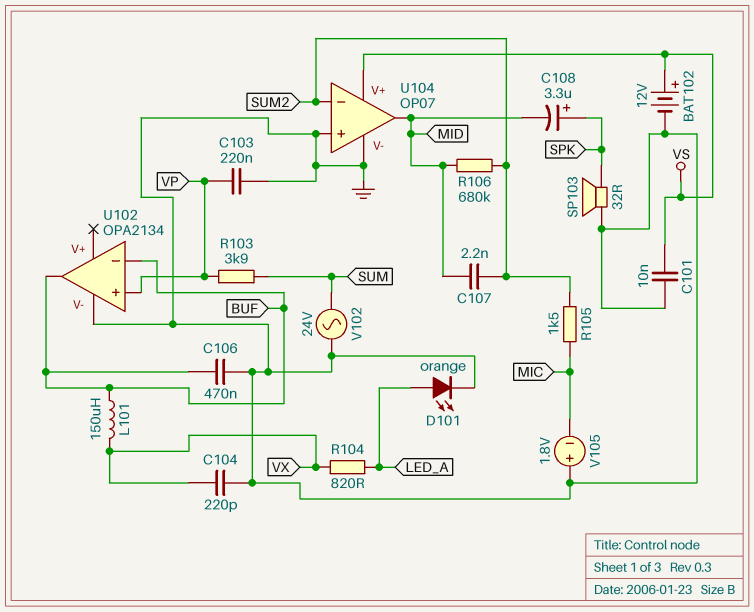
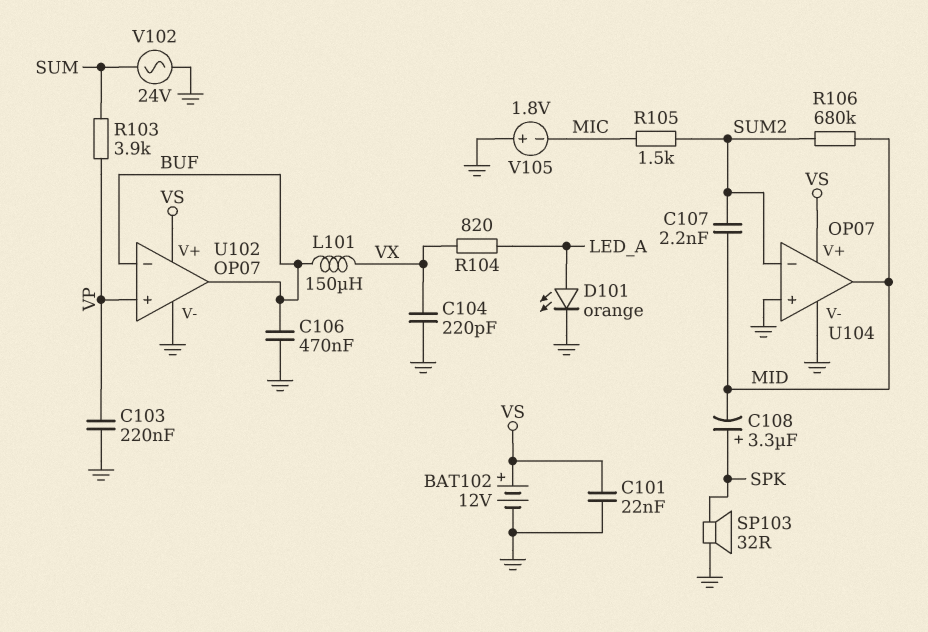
C101: 10nF (GND, VS) -> 22nF (GND, VS)
U102: OPA2134 -> OP07
U102 pin V+: none -> VS

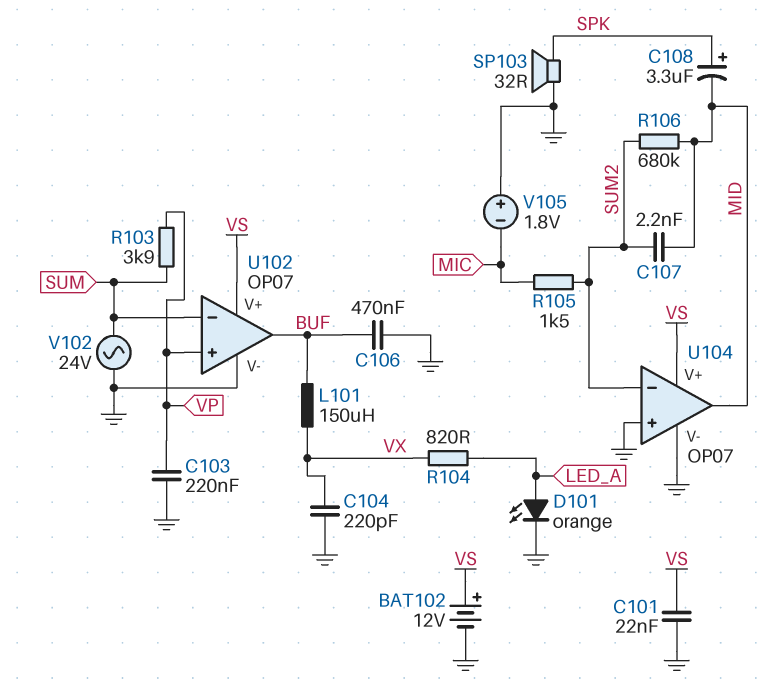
U102 pin in-: BUF -> SUM

